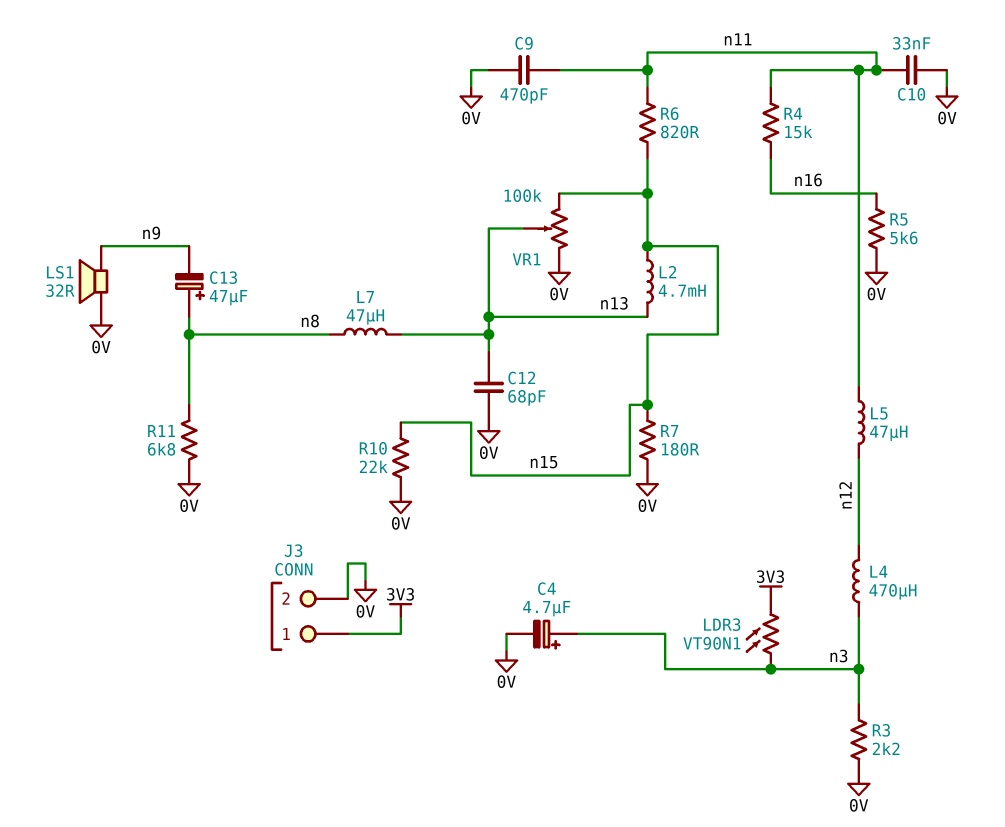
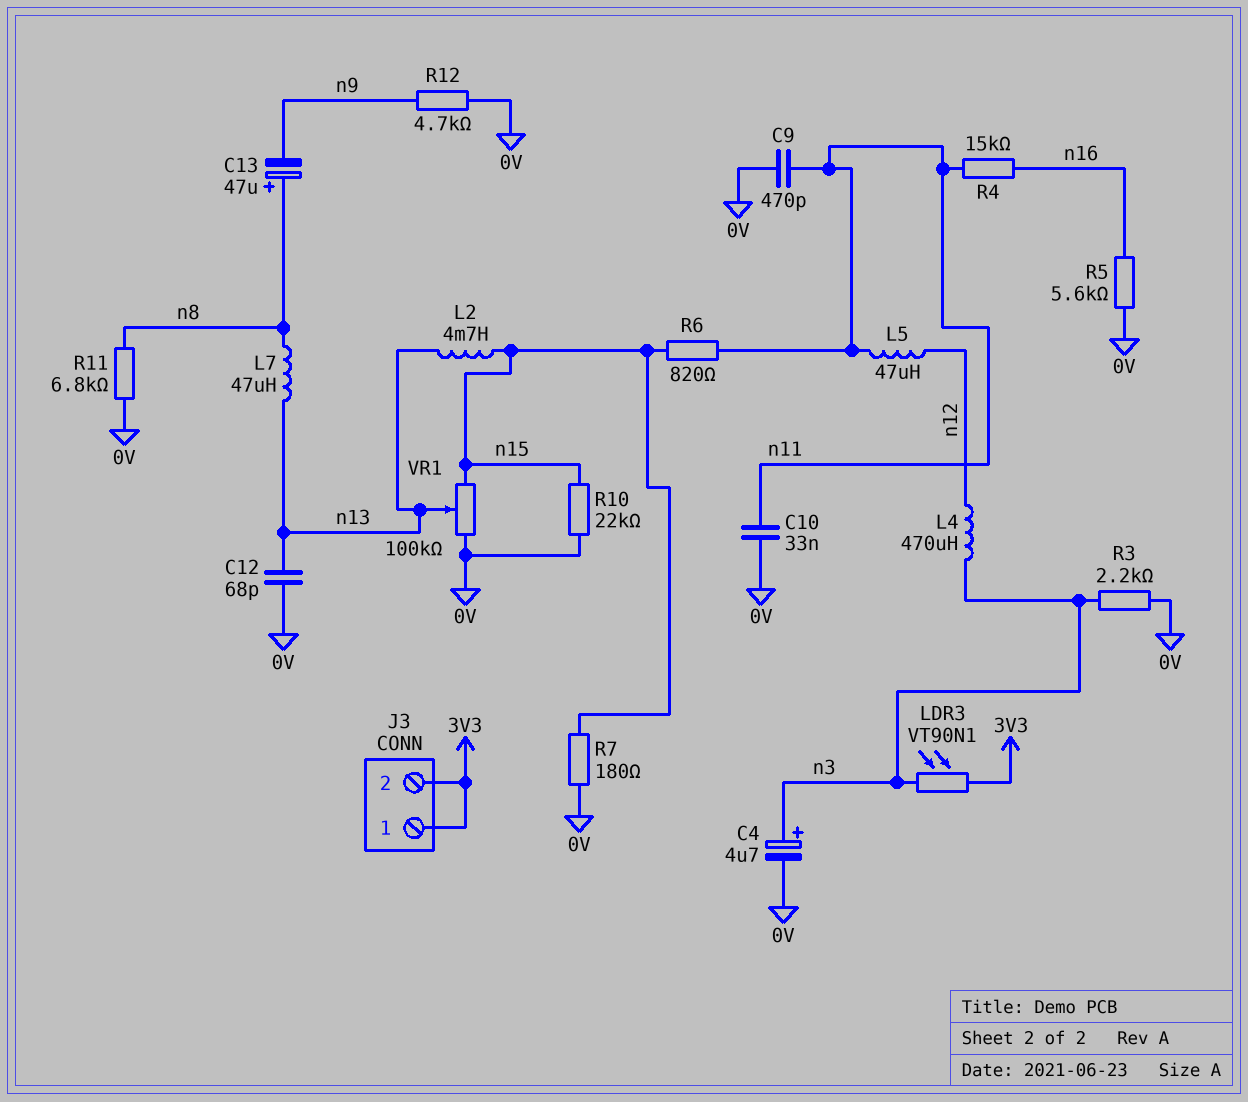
J3 pin 2: 0V -> 3V3
LS1: speaker 32R (0V, n9) -> none
R12: none -> 4.7k (0V, n9)

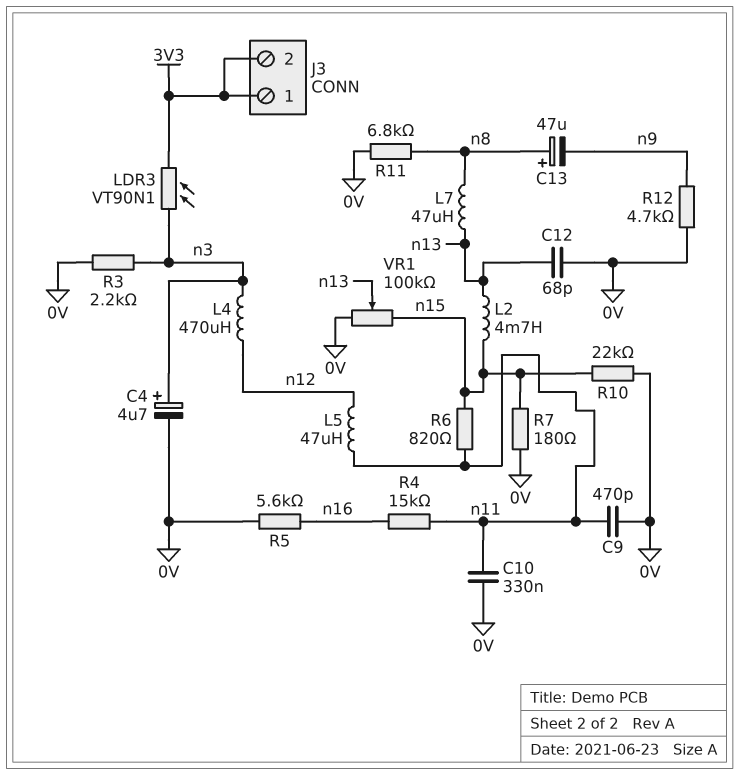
C10: 33nF (0V, n11) -> 330nF (0V, n11)

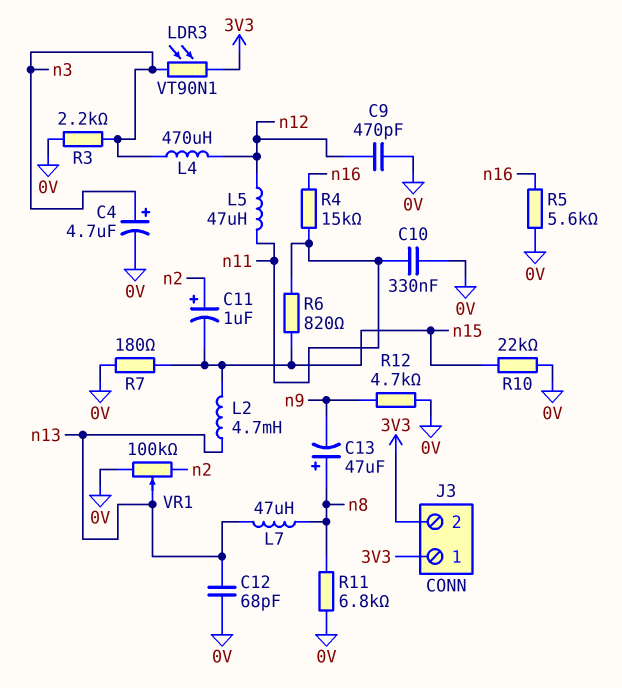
C9: 470pF (0V, n11) -> 470pF (0V, n12)
C11: none -> 1uF (plus n2, minus n15)
VR1: 100k (0V, n15, wiper n13) -> 100k (0V, n2, wiper n13)

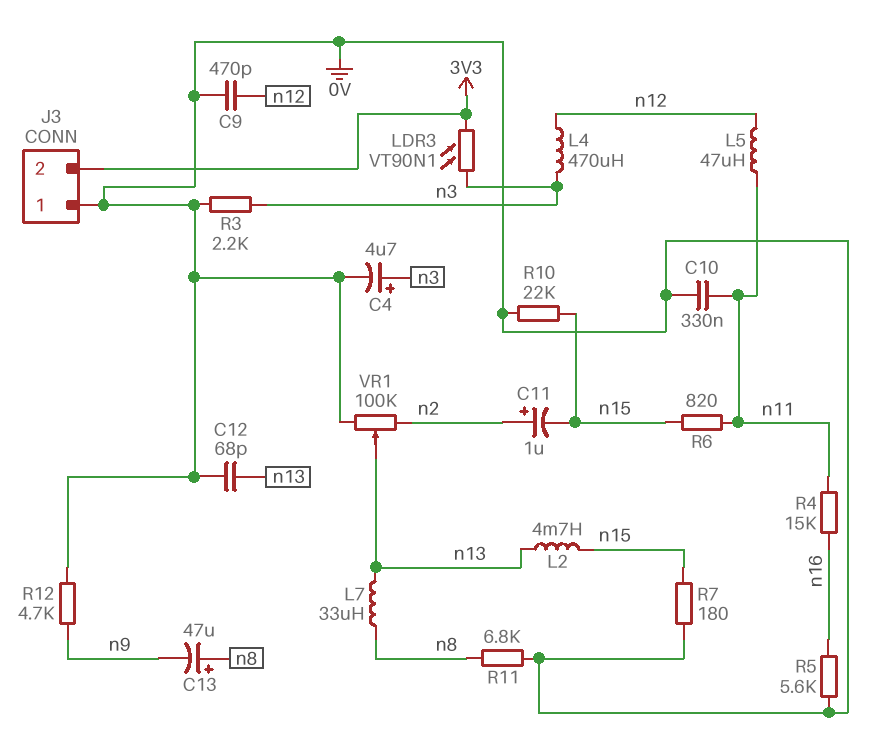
J3 pin 1: 3V3 -> 0V
L7: 47uH (n8, n13) -> 33uH (n8, n13)

